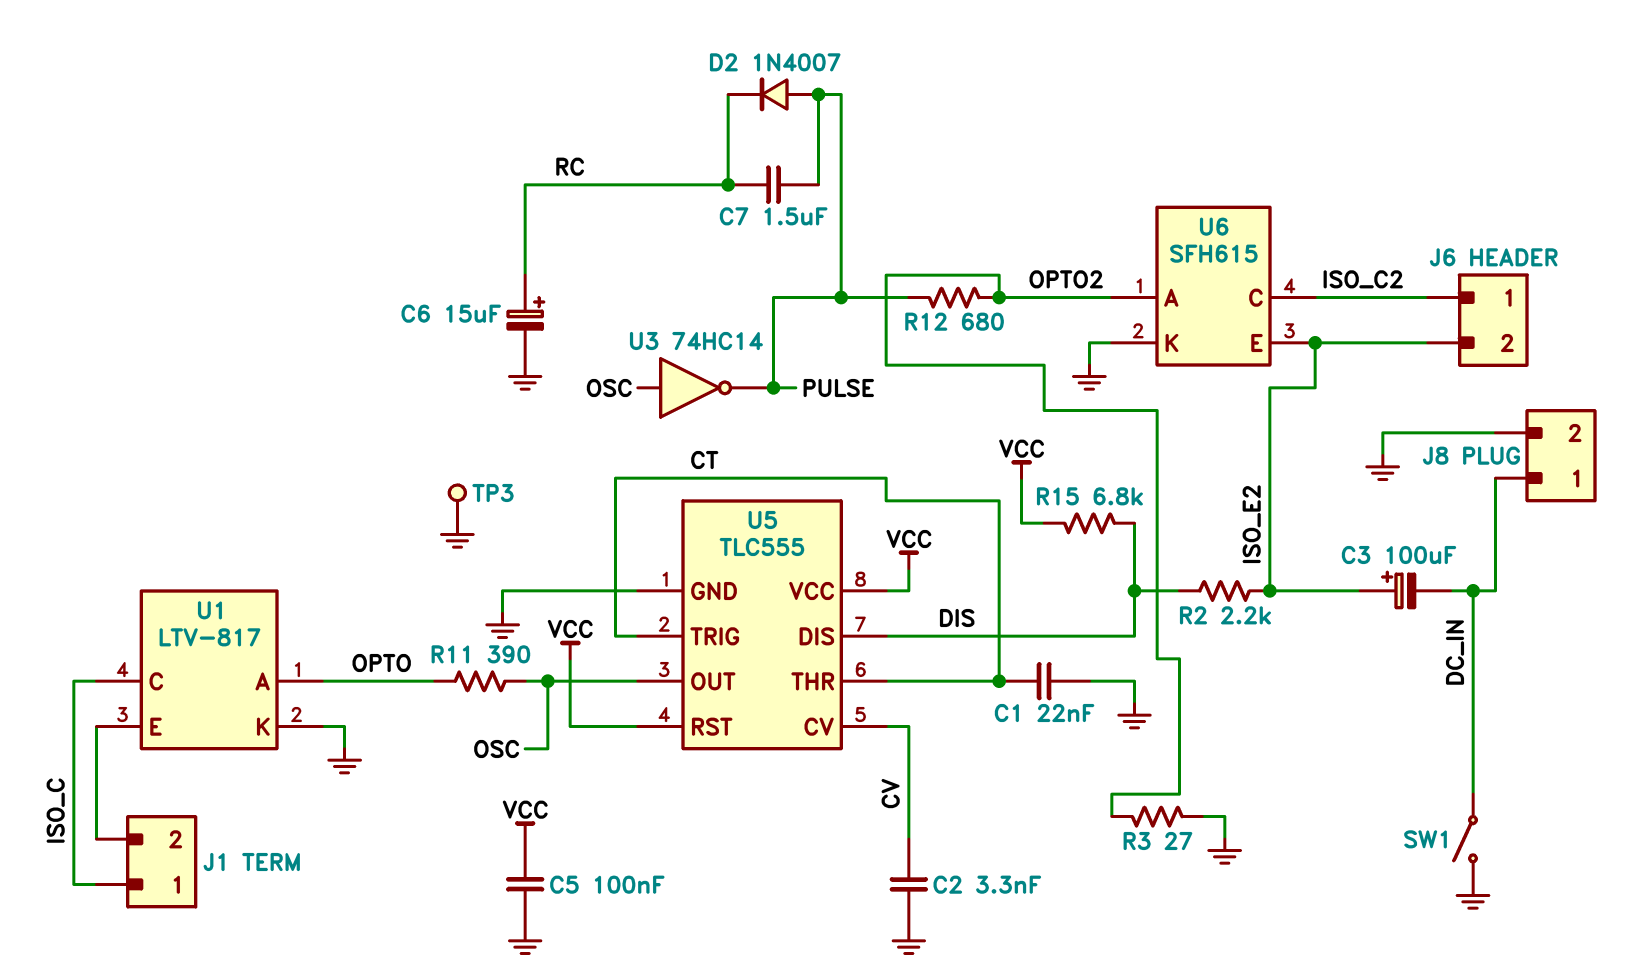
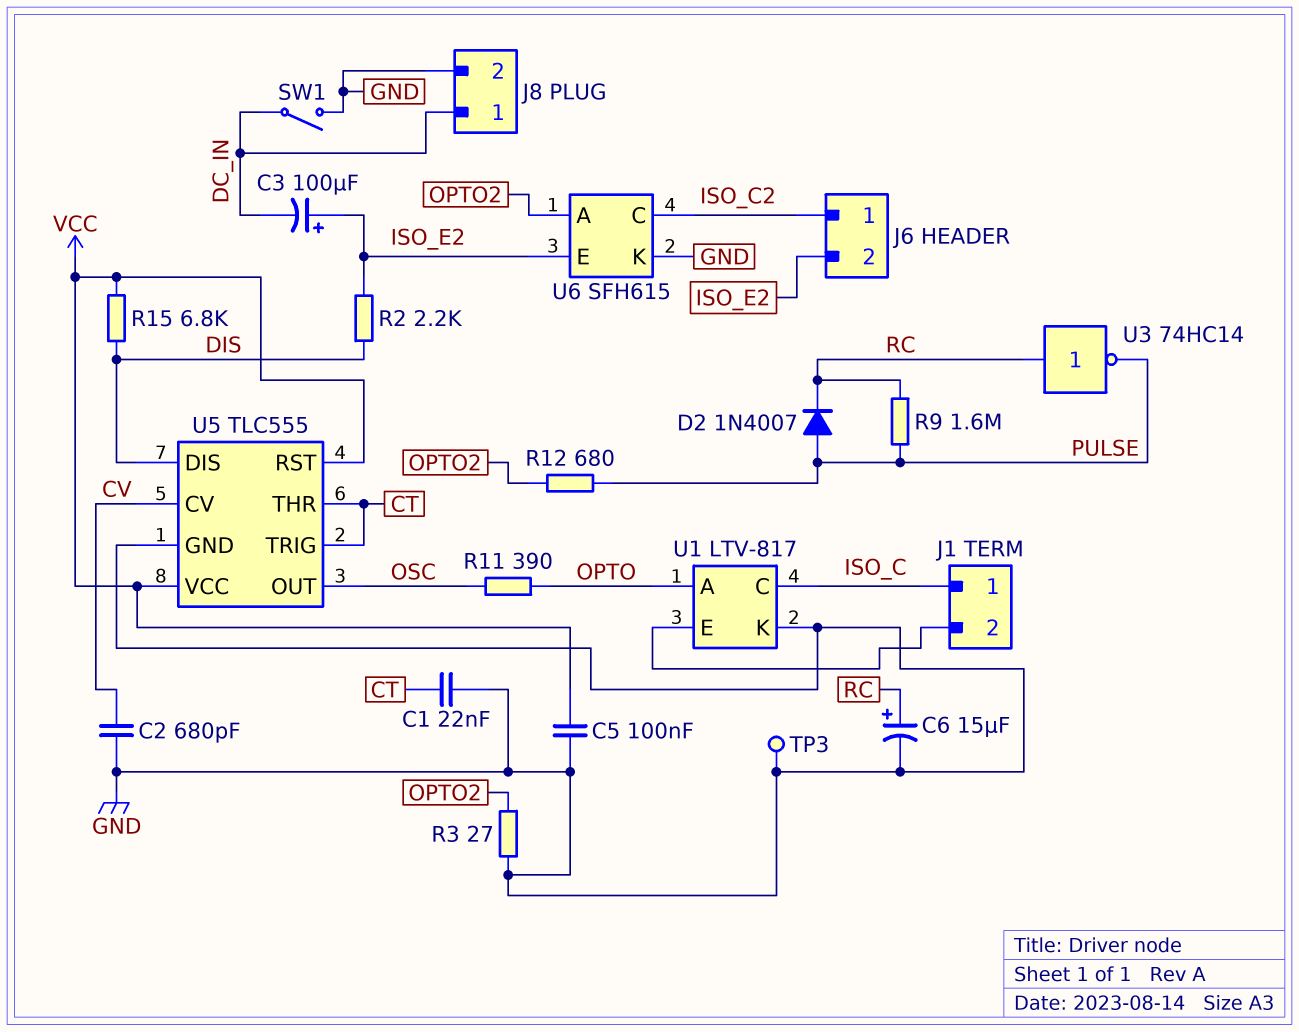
C2: 3.3nF (CV, GND) -> 680pF (CV, GND)
C7: 1.5uF (PULSE, RC) -> none
R9: none -> 1.6M (PULSE, RC)
U3: NOT 74HC14 (in OSC, out PULSE) -> NOT 74HC14 (in RC, out PULSE)

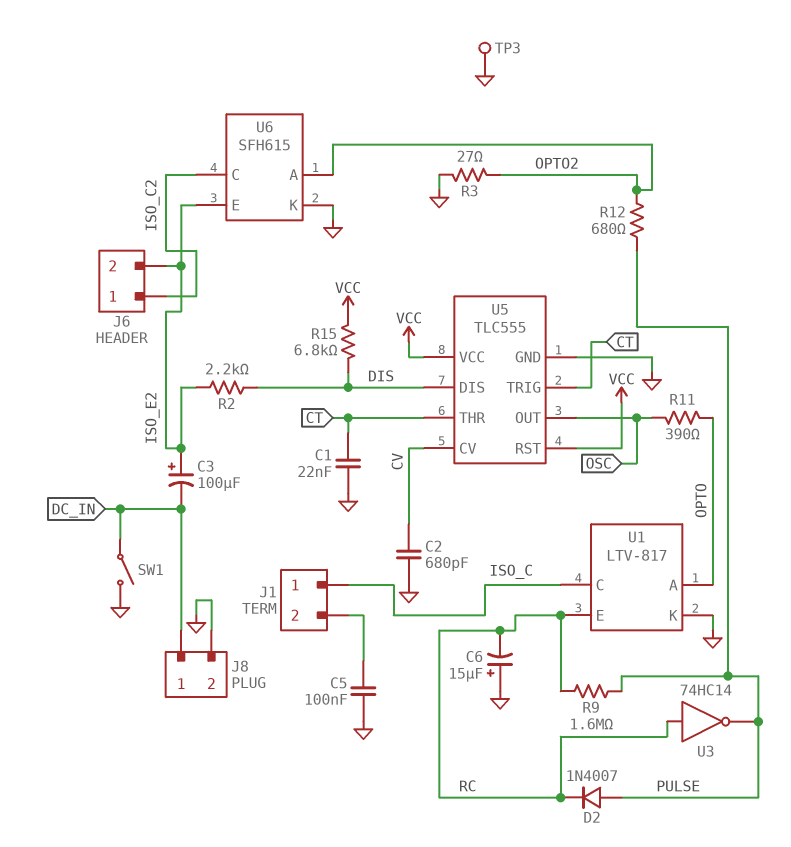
C5: 100nF (GND, VCC) -> 100nF (GND, J1/2)
C6: 15uF (plus RC, minus GND) -> 15uF (plus GND, minus RC)
U1 pin E: J1/2 -> RC

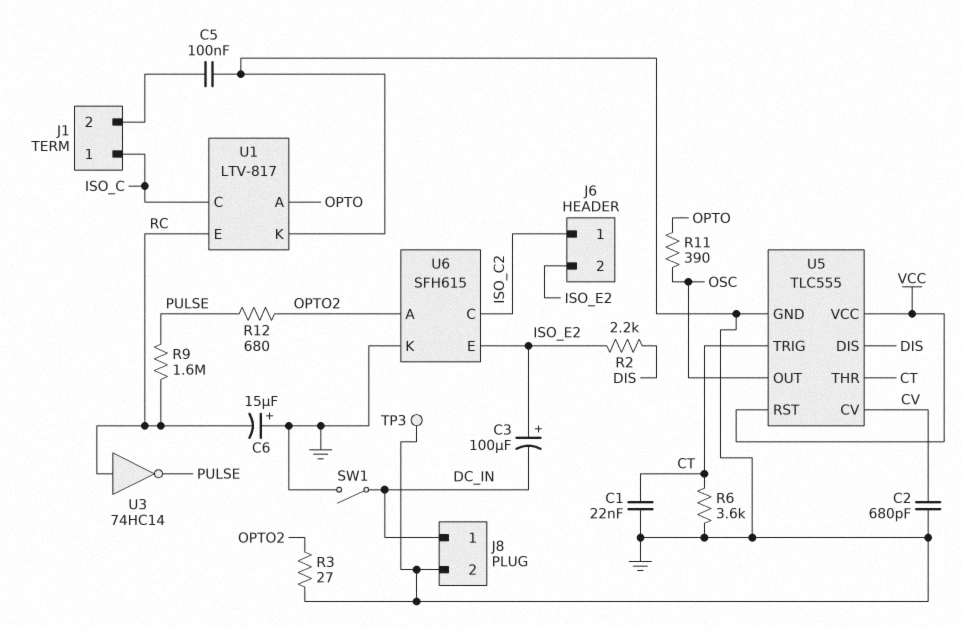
D2: diode 1N4007 (A PULSE, K RC) -> none
R6: none -> 3.6k (CT, GND)
R15: 6.8k (DIS, VCC) -> none

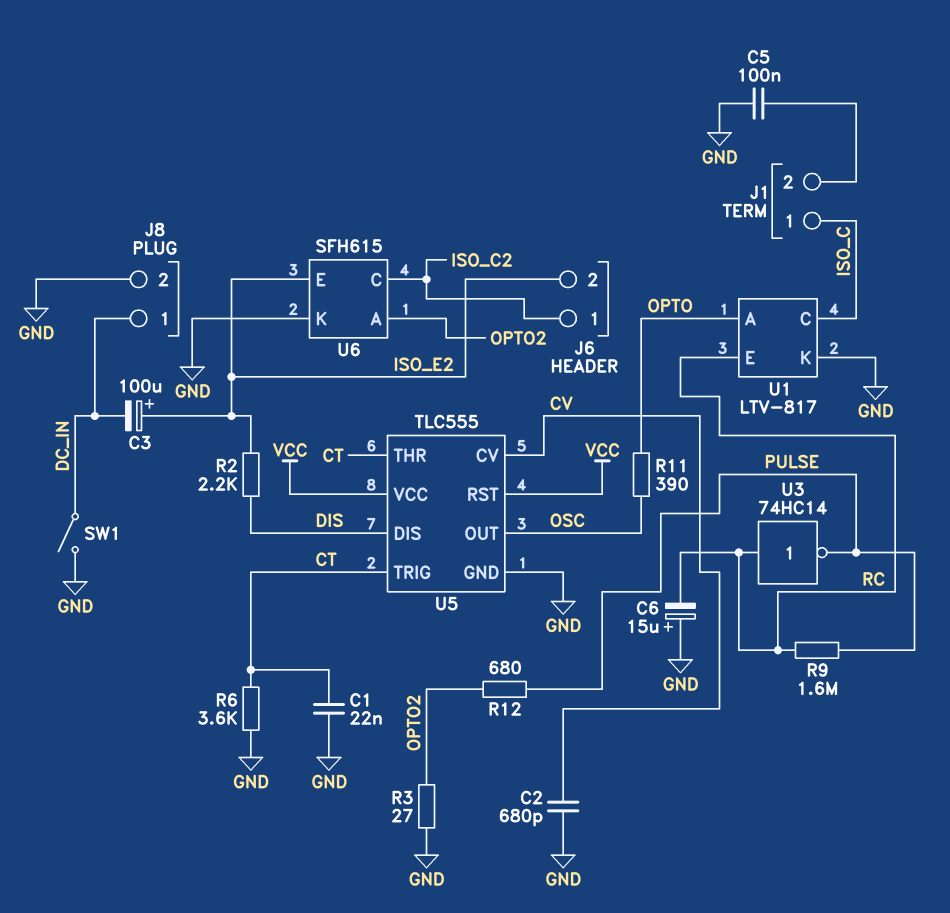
TP3: test point (GND) -> none

